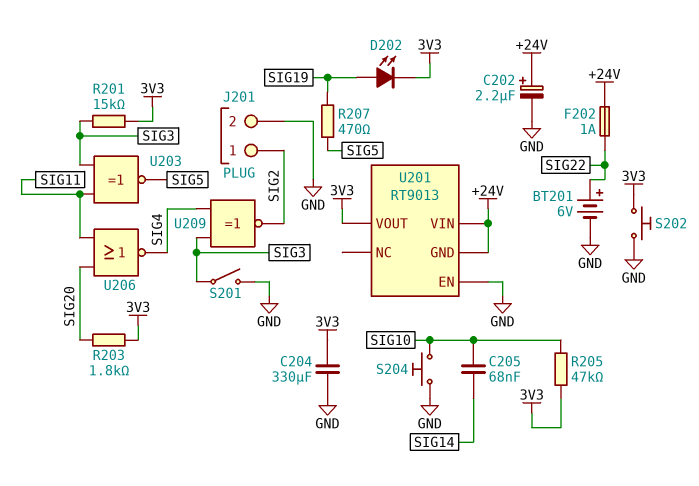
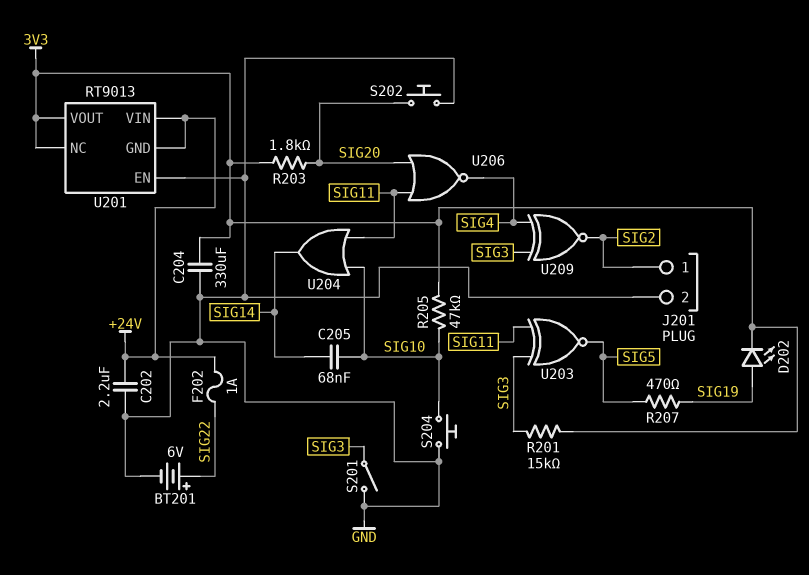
C202: 2.2uF (plus +24V, minus GND) -> 2.2uF (+24V, GND)
S202: button (3V3, GND) -> button (GND, SIG20)
U201 pin NC: none -> 3V3
U204: none -> OR (in SIG10, in SIG11, out SIG14)

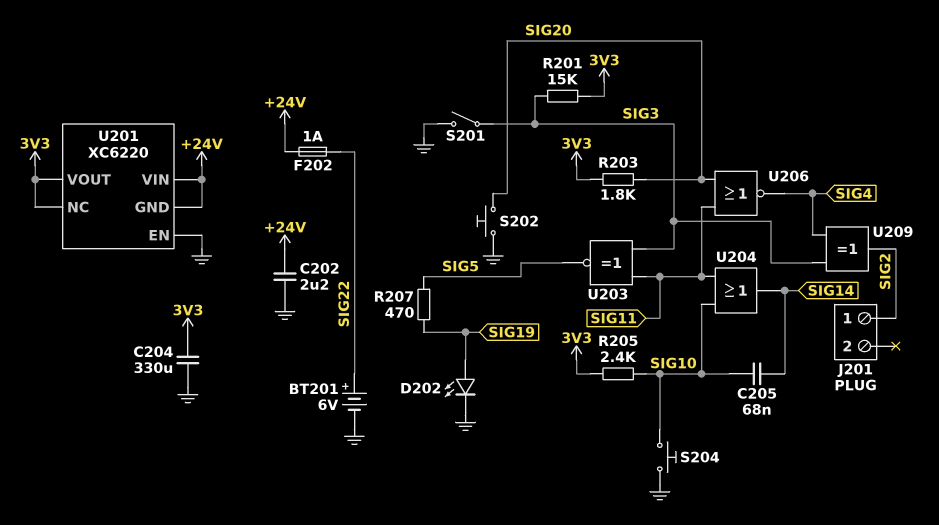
D202: LED (A SIG19, K 3V3) -> LED (A SIG19, K GND)
J201 pin 2: GND -> none
R205: 47k (3V3, SIG10) -> 2.4k (3V3, SIG10)
U201: RT9013 -> XC6220
U209: XNOR (in SIG3, in SIG4, out SIG2) -> XOR (in SIG3, in SIG4, out SIG2)

